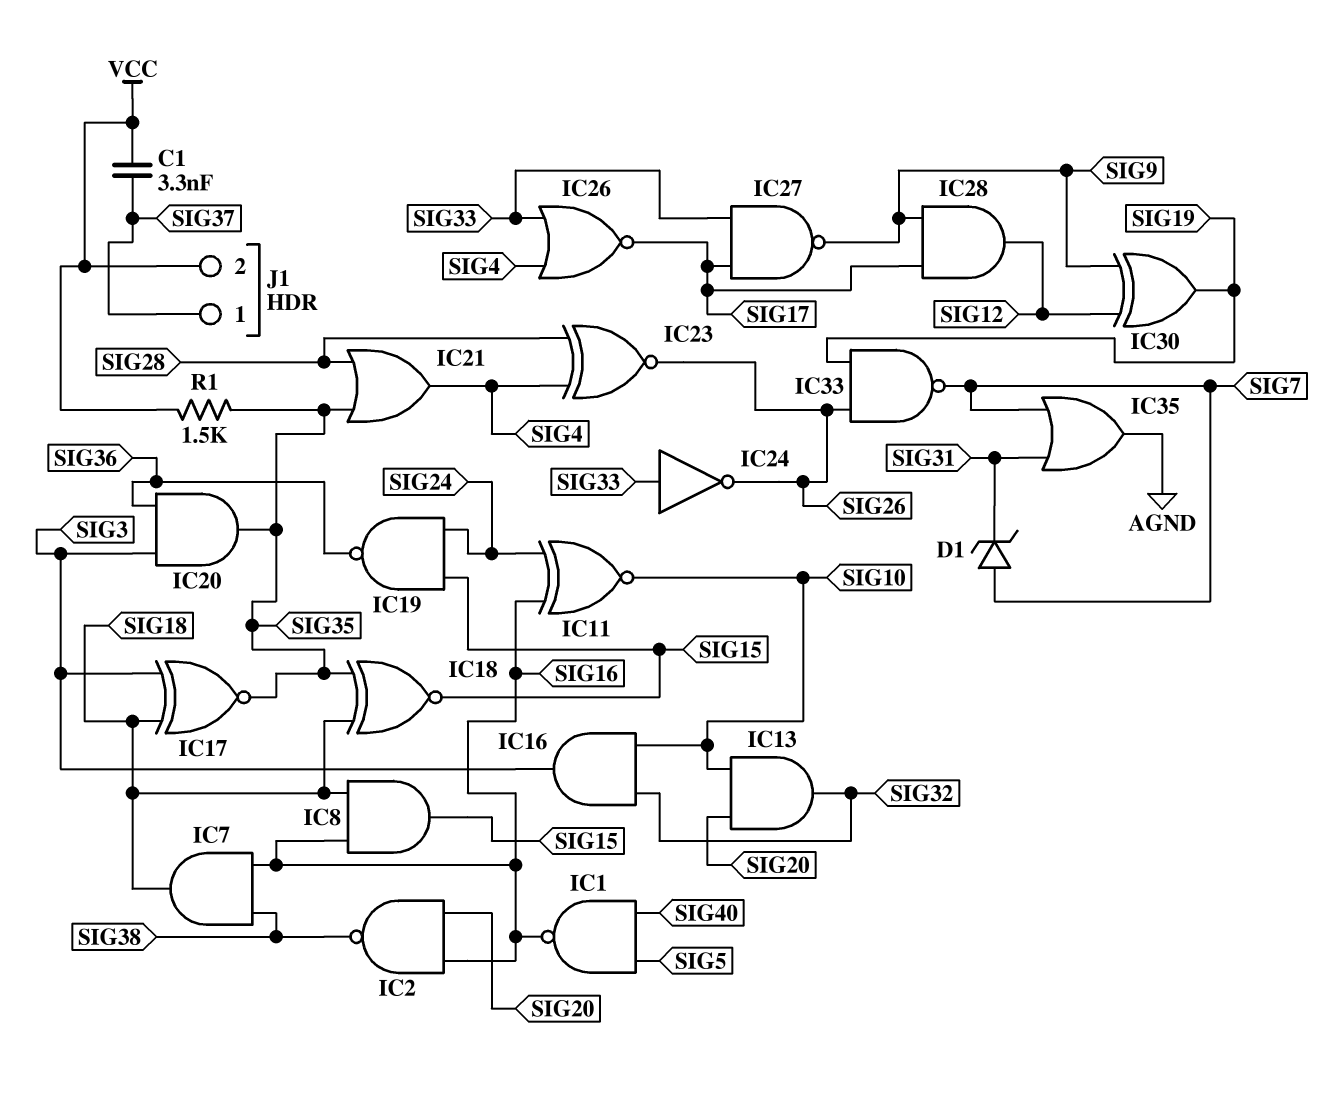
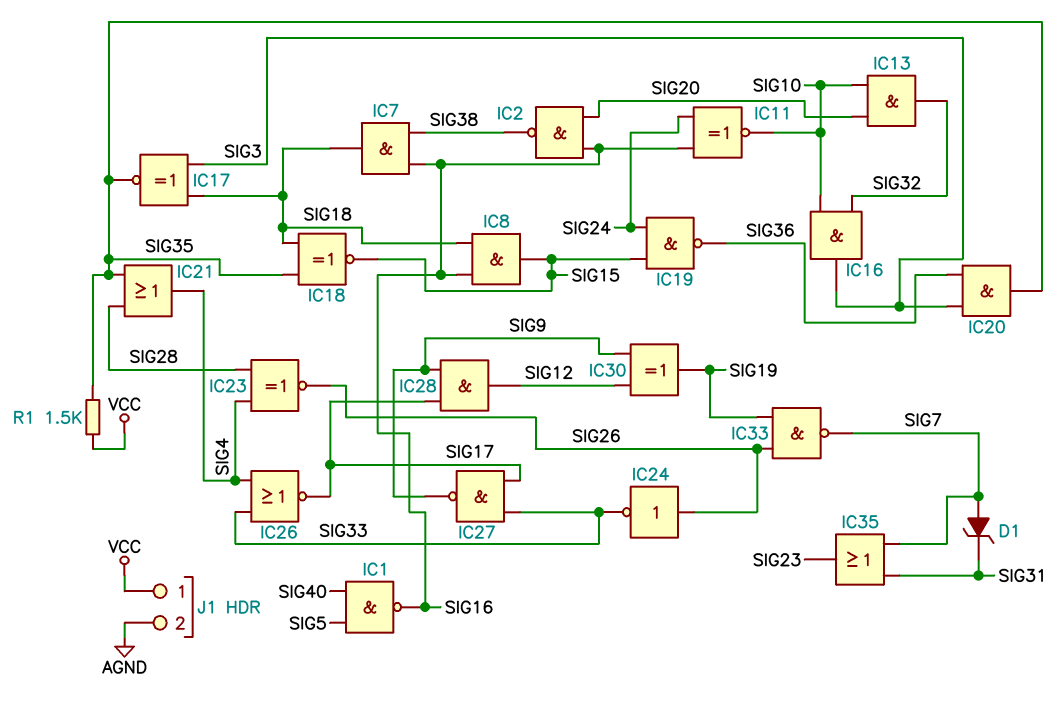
C1: 3.3nF (SIG37, VCC) -> none
IC24: NOT (in SIG33, out SIG26) -> NOT (in SIG26, out SIG33)
IC35: OR (in SIG7, in SIG31, out AGND) -> OR (in SIG7, in SIG31, out SIG23)
J1 pin 1: SIG37 -> VCC
J1 pin 2: VCC -> AGND

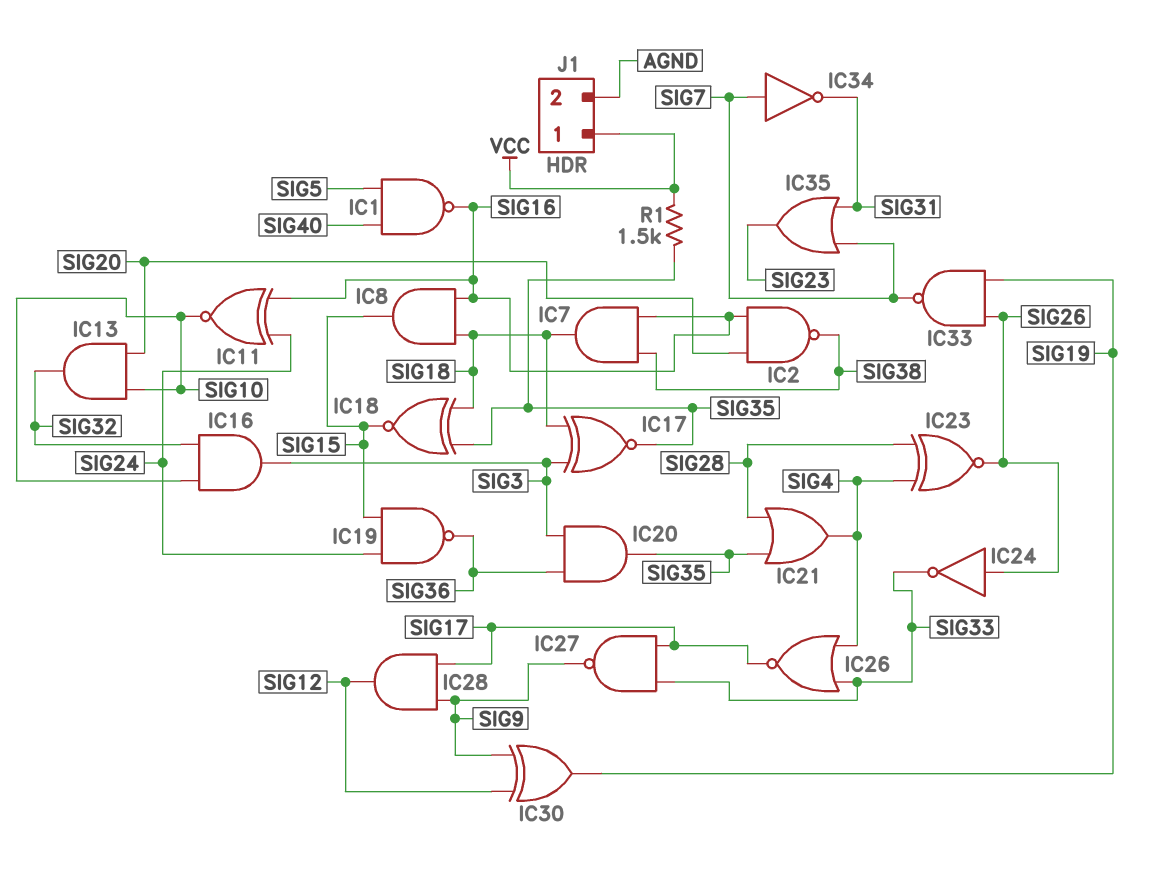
D1: zener (A SIG7, K SIG31) -> none
IC34: none -> NOT (in SIG7, out SIG31)

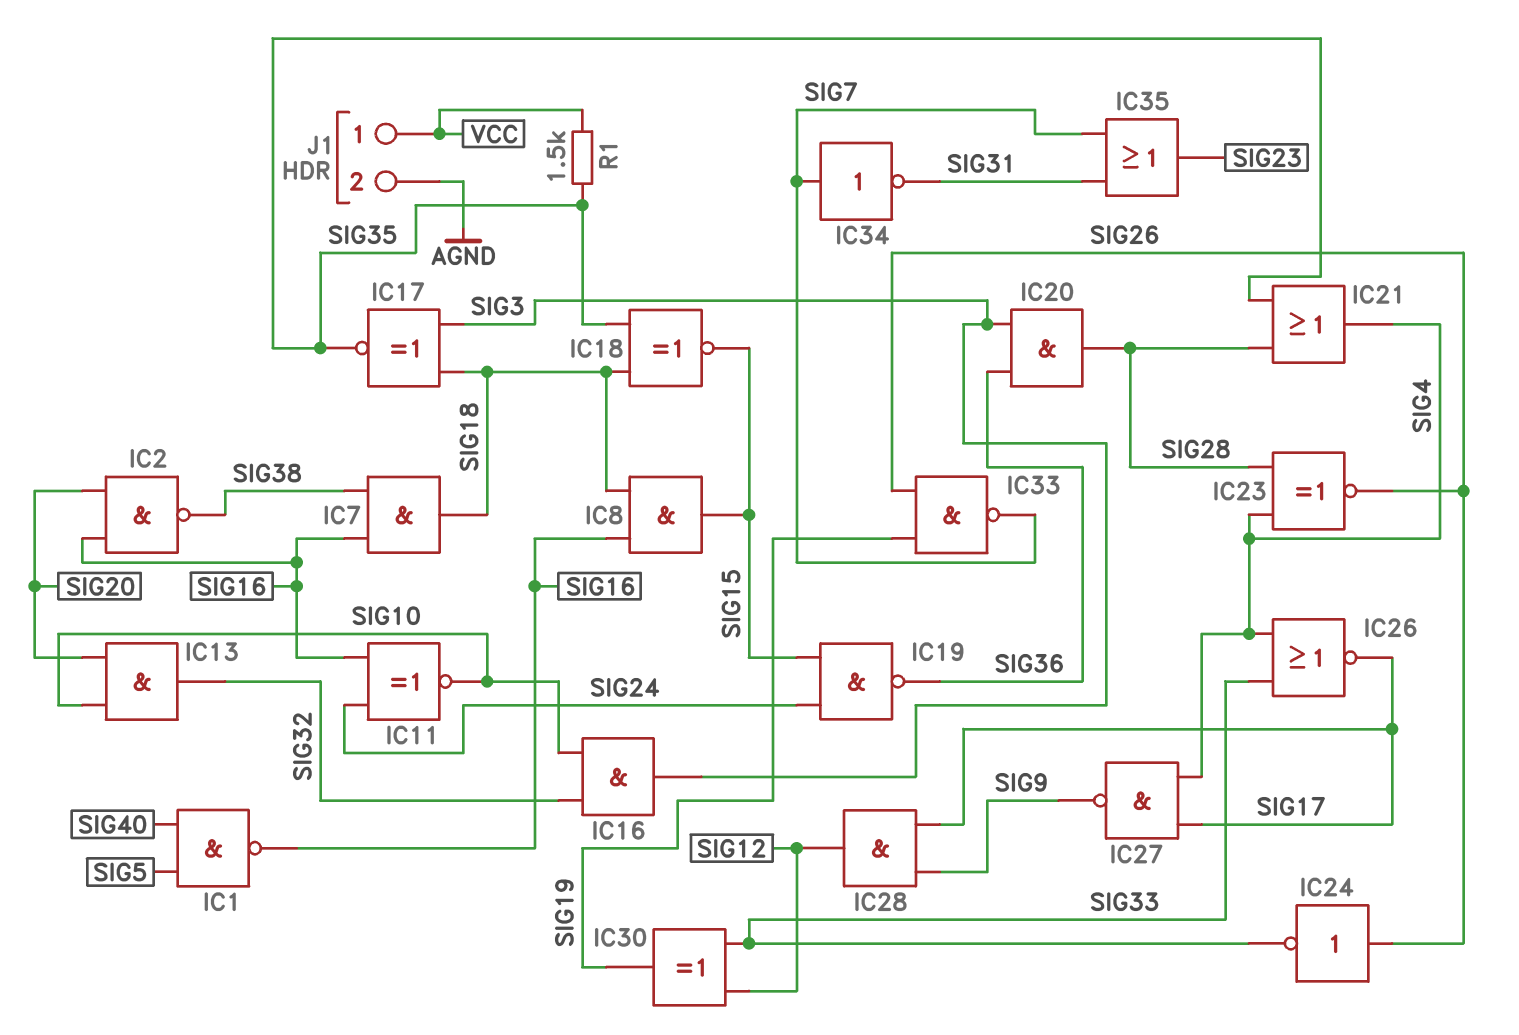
IC20: AND (in SIG3, in SIG36, out SIG35) -> AND (in SIG3, in SIG36, out SIG28)
IC27: NAND (in SIG17, in SIG33, out SIG9) -> NAND (in SIG4, in SIG17, out SIG9)
IC30: XOR (in SIG9, in SIG12, out SIG19) -> XOR (in SIG12, in SIG33, out SIG19)

